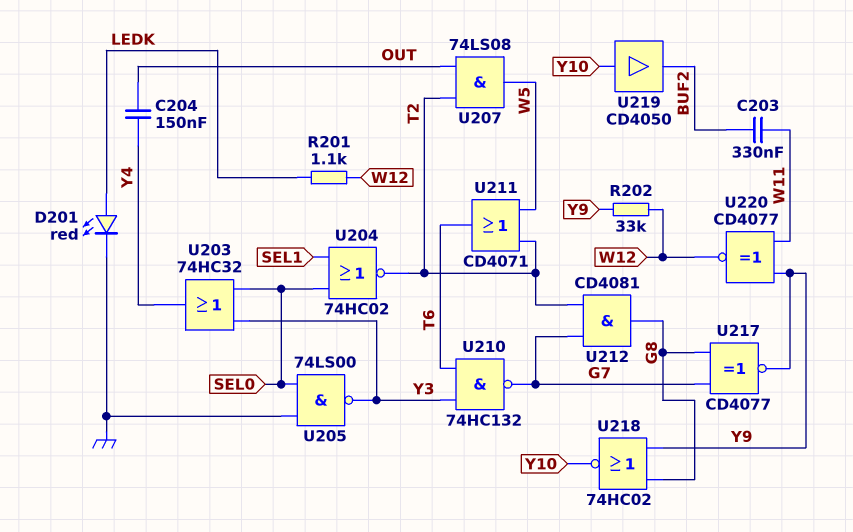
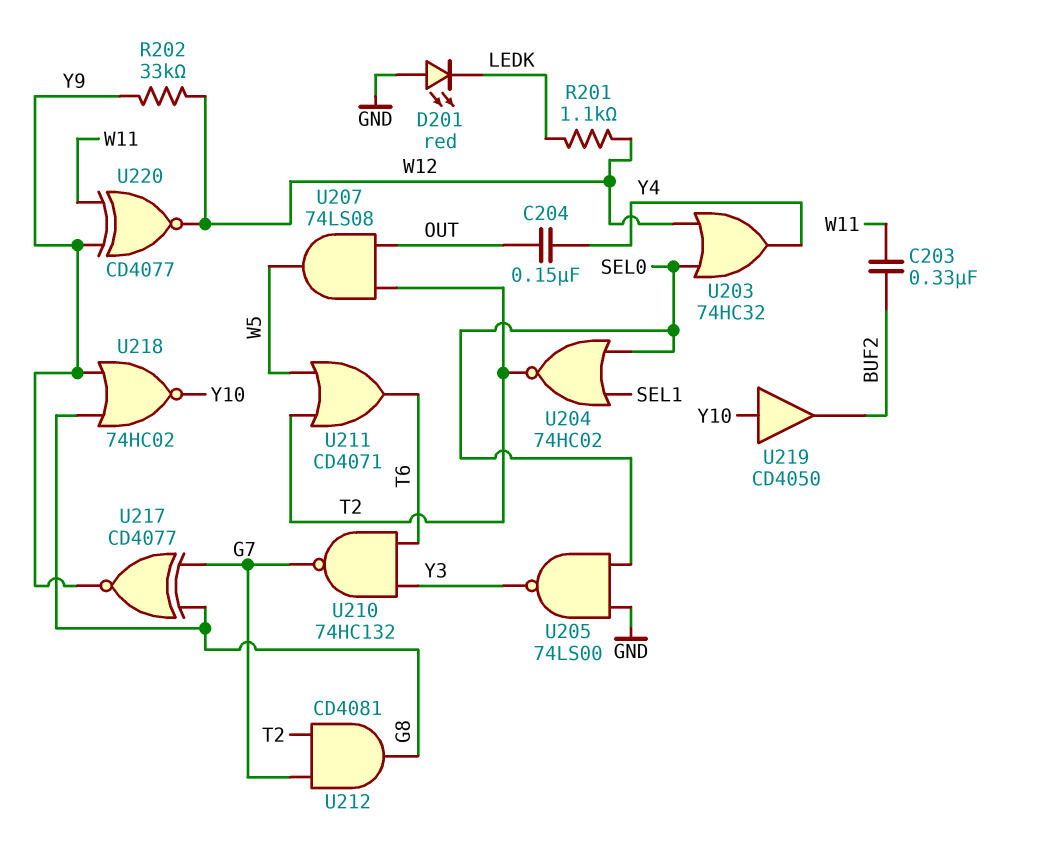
D201: LED red (A LEDK, K GND) -> LED red (A GND, K LEDK)
U203: OR 74HC32 (in SEL0, in Y3, out Y4) -> OR 74HC32 (in SEL0, in W12, out Y4)

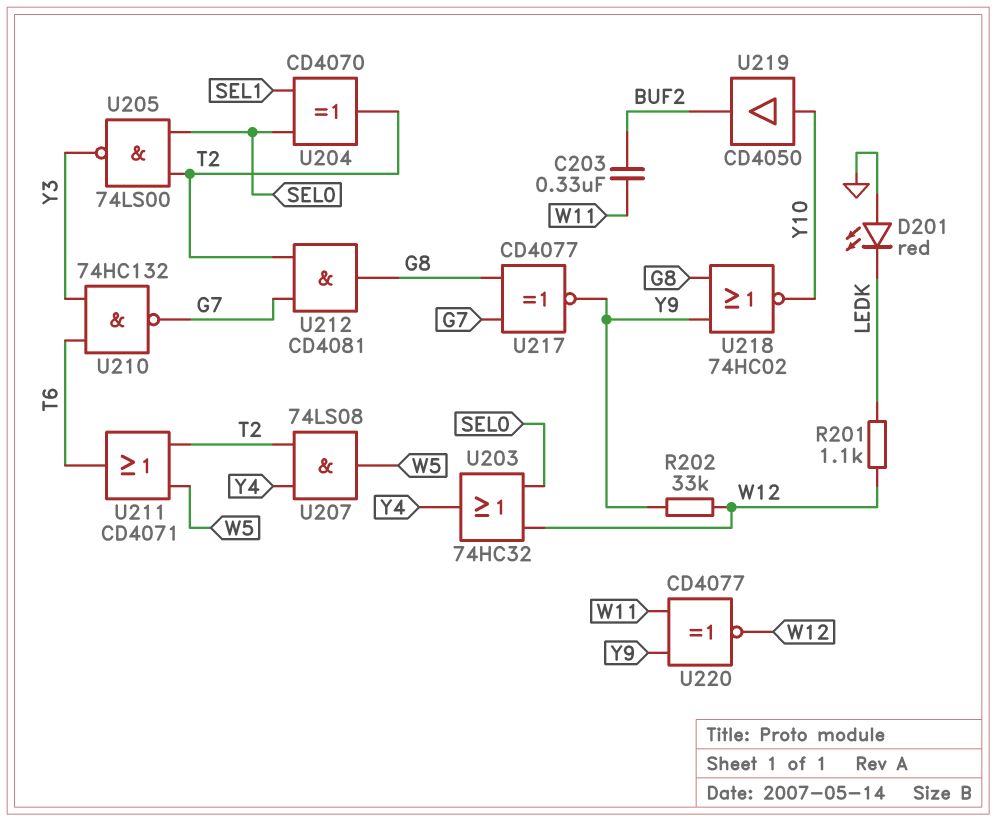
C204: 150nF (OUT, Y4) -> none
U204: NOR 74HC02 (in SEL0, in SEL1, out T2) -> XOR CD4070 (in SEL0, in SEL1, out T2)
U205: NAND 74LS00 (in GND, in SEL0, out Y3) -> NAND 74LS00 (in SEL0, in T2, out Y3)
U207: AND 74LS08 (in OUT, in T2, out W5) -> AND 74LS08 (in T2, in Y4, out W5)

